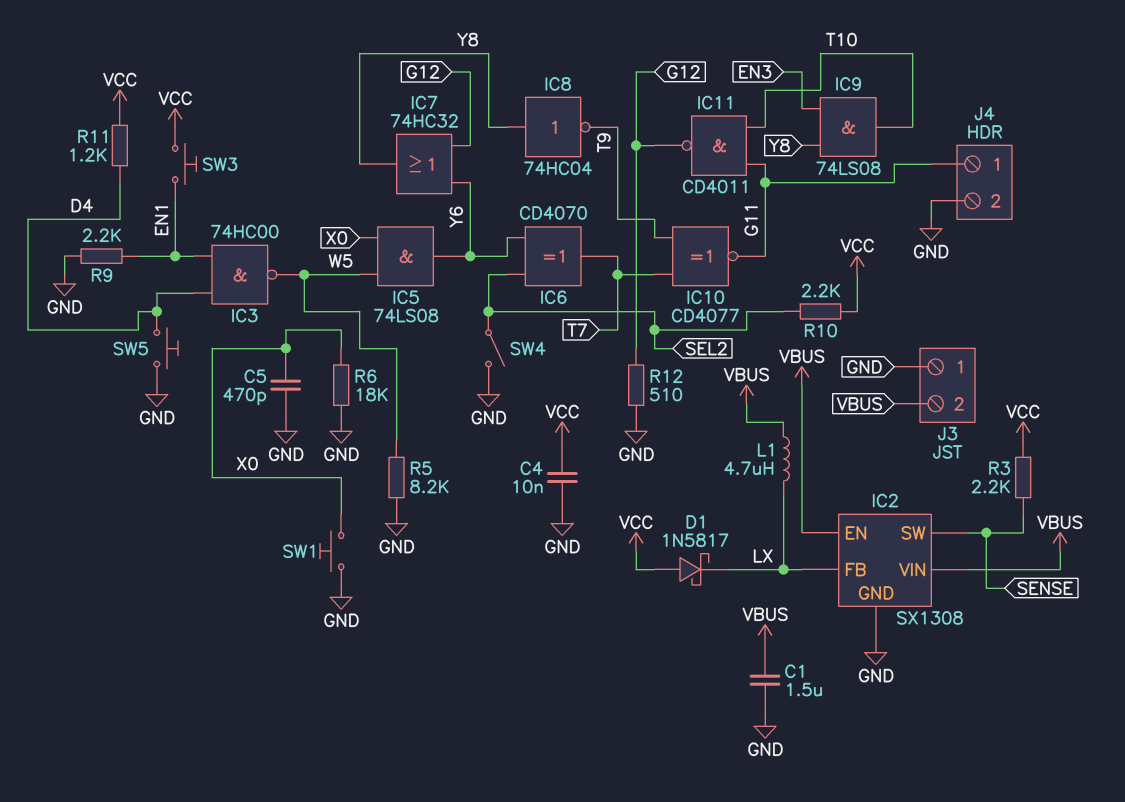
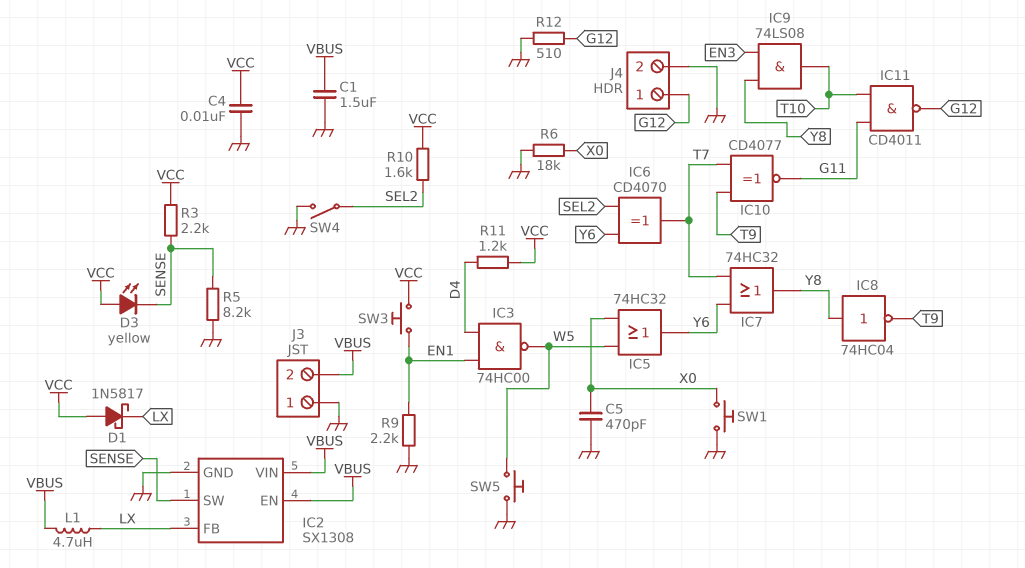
D3: none -> LED yellow (A VCC, K SENSE)
IC5: AND 74LS08 (in W5, in X0, out Y6) -> OR 74HC32 (in W5, in X0, out Y6)
IC7: OR 74HC32 (in G12, in Y6, out Y8) -> OR 74HC32 (in T7, in Y6, out Y8)
J4 pin 1: G11 -> G12
R5: 8.2k (GND, W5) -> 8.2k (GND, SENSE)
R10: 2.2k (SEL2, VCC) -> 1.6k (SEL2, VCC)
SW5: button (D4, GND) -> button (GND, W5)

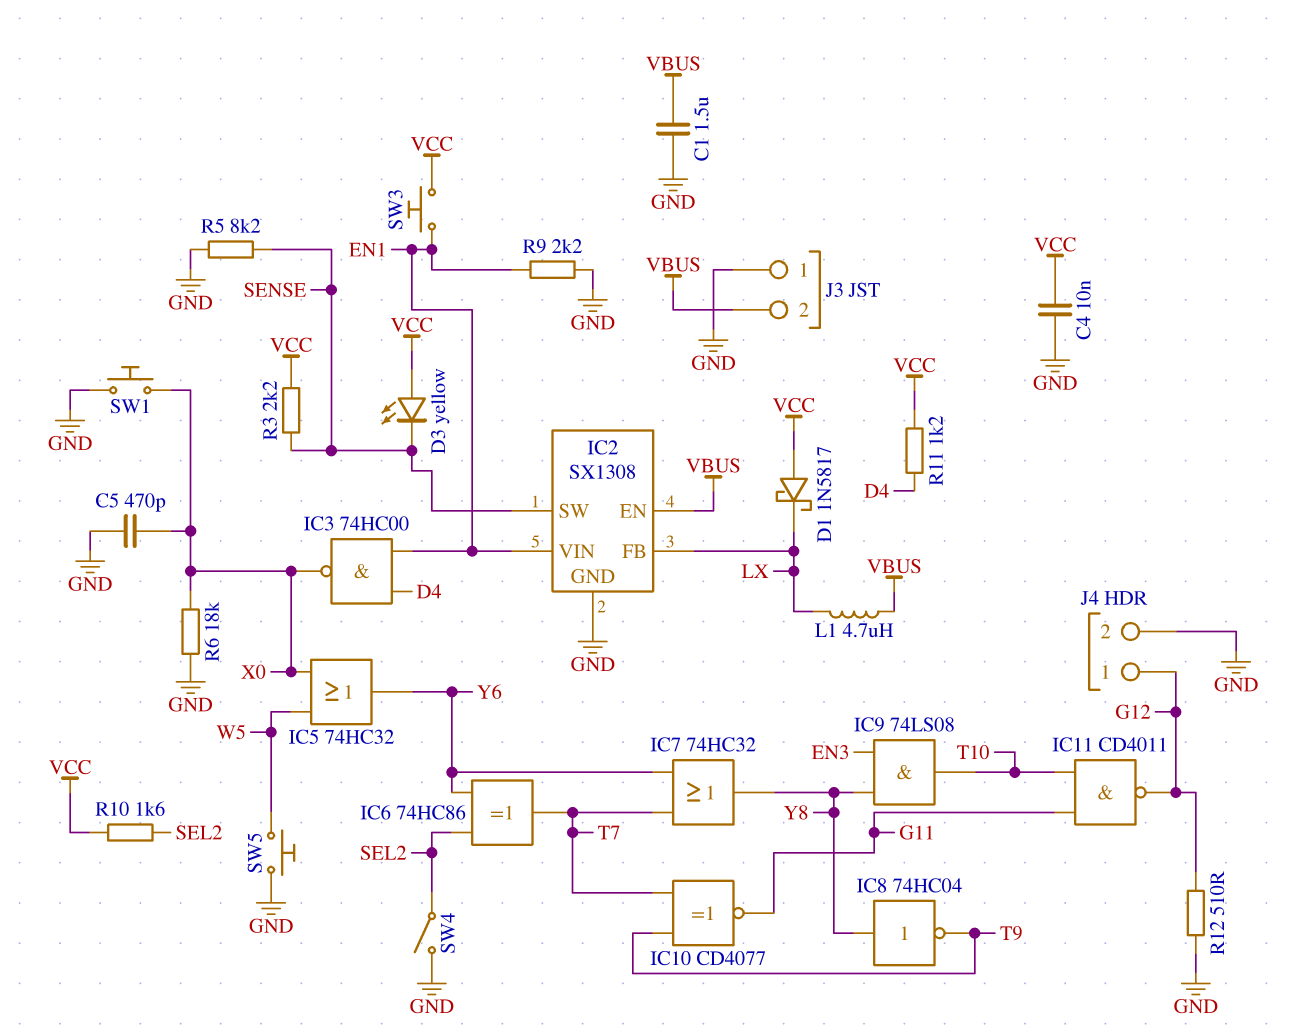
IC2 pin VIN: VBUS -> EN1
IC3: NAND 74HC00 (in D4, in EN1, out W5) -> NAND 74HC00 (in D4, in EN1, out X0)
IC6: XOR CD4070 (in SEL2, in Y6, out T7) -> XOR 74HC86 (in SEL2, in Y6, out T7)

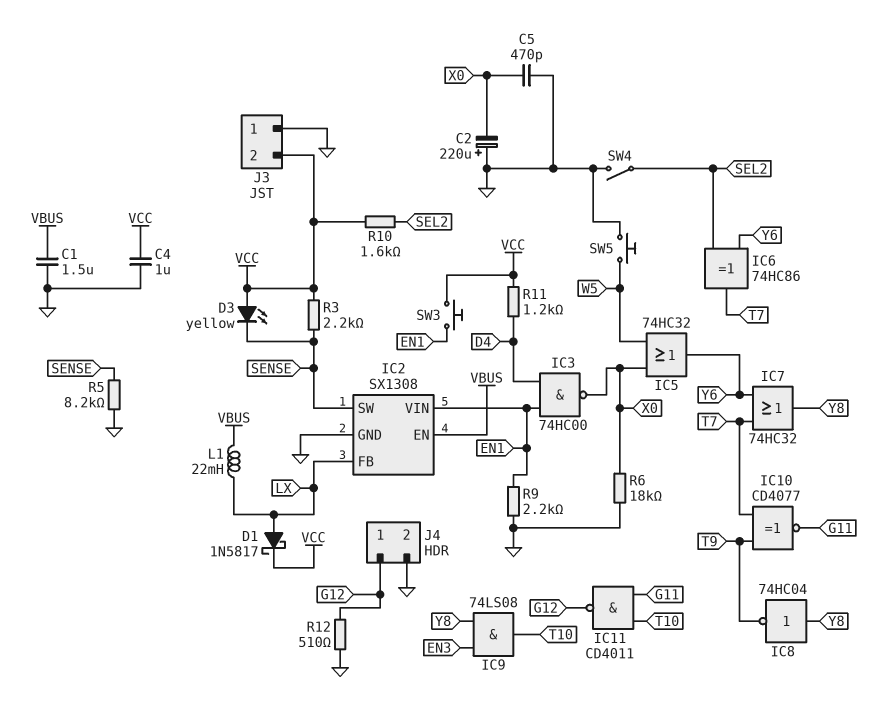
C2: none -> 220uF (plus GND, minus X0)
C4: 10nF (GND, VCC) -> 1uF (GND, VCC)
D1: schottky 1N5817 (A VCC, K LX) -> schottky 1N5817 (A LX, K VCC)
J3 pin 2: VBUS -> VCC
L1: 4.7uH (LX, VBUS) -> 22mH (LX, VBUS)
SW1: button (GND, X0) -> none

